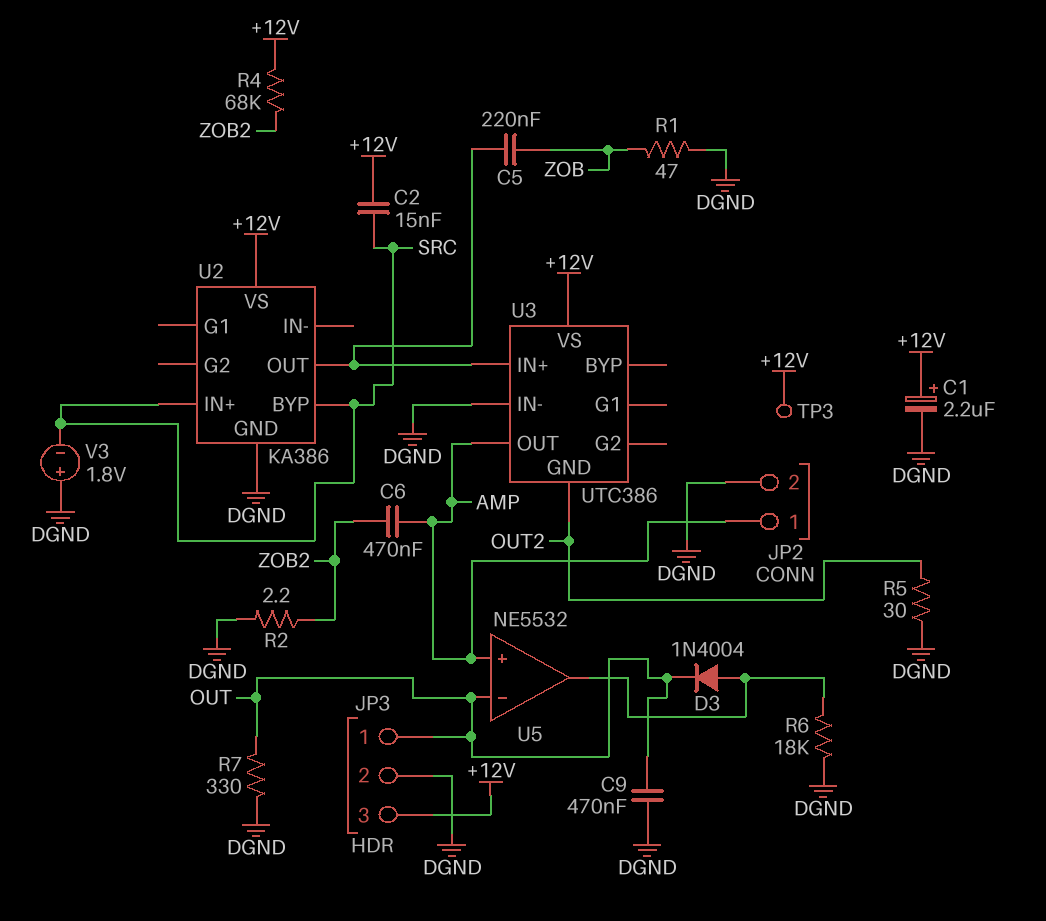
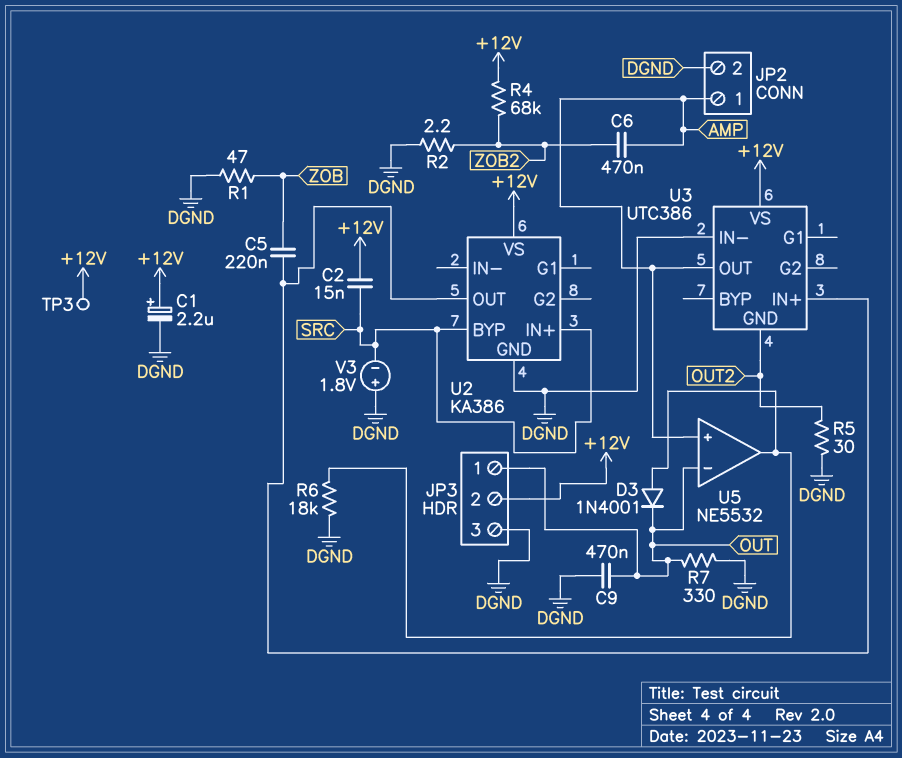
D3: diode 1N4004 (A U5/out, K OUT) -> diode 1N4001 (A U5/out, K OUT)
JP3 pin 2: DGND -> +12V
JP3 pin 3: +12V -> DGND

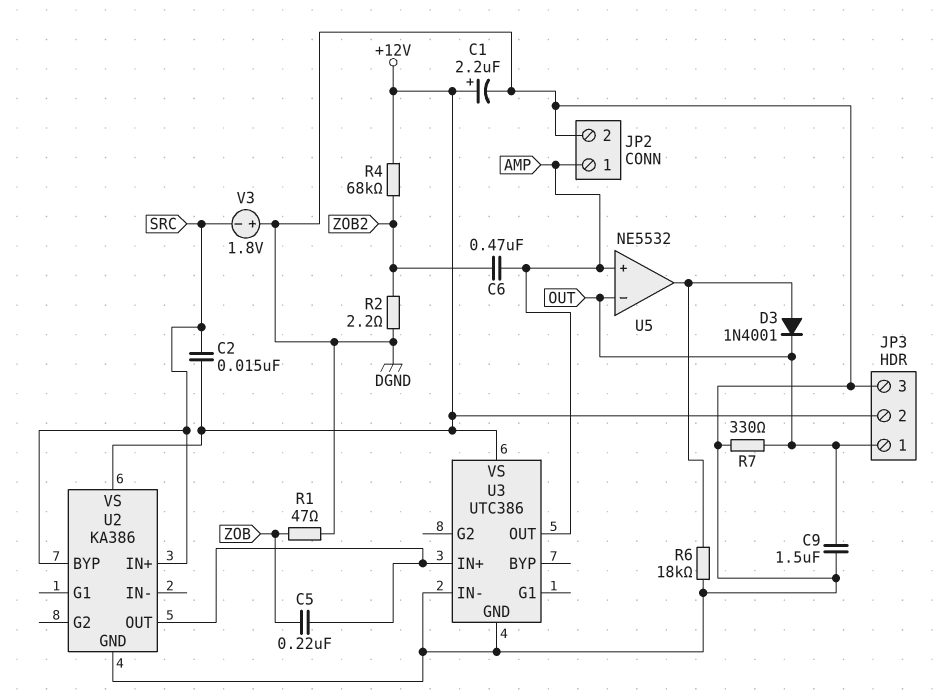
C9: 470nF (DGND, OUT) -> 1.5uF (DGND, OUT)
R5: 30 (DGND, OUT2) -> none
TP3: test point (+12V) -> none
U3 pin GND: OUT2 -> DGND

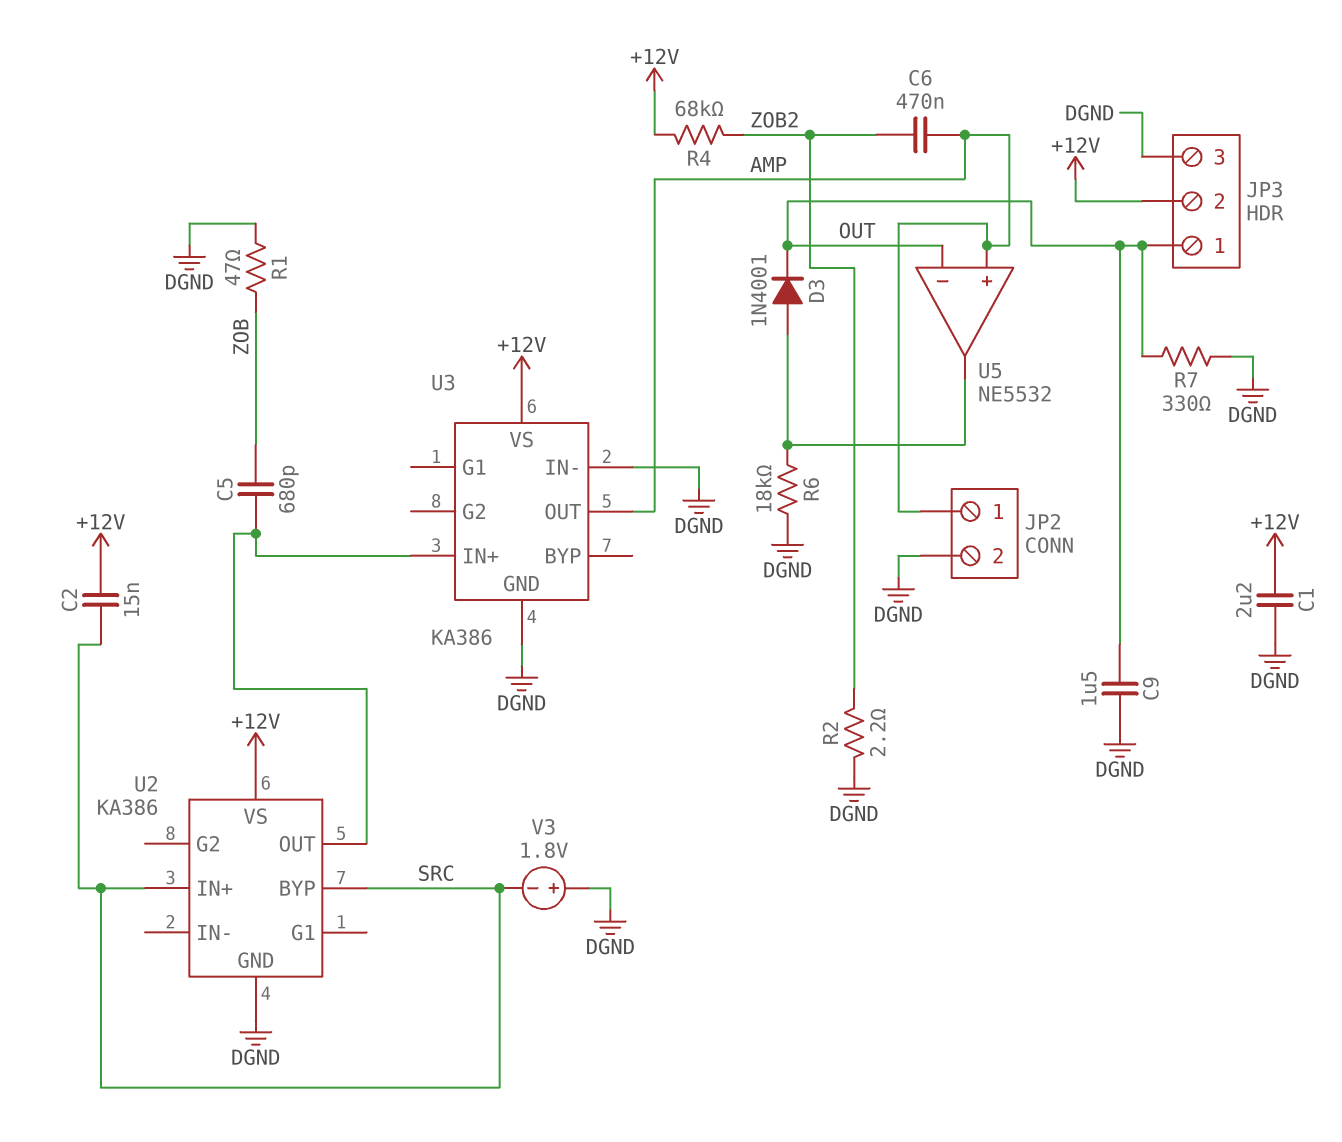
C1: 2.2uF (plus +12V, minus DGND) -> 2.2uF (+12V, DGND)
C5: 220nF (U2/OUT, ZOB) -> 680pF (U2/OUT, ZOB)
U3: UTC386 -> KA386

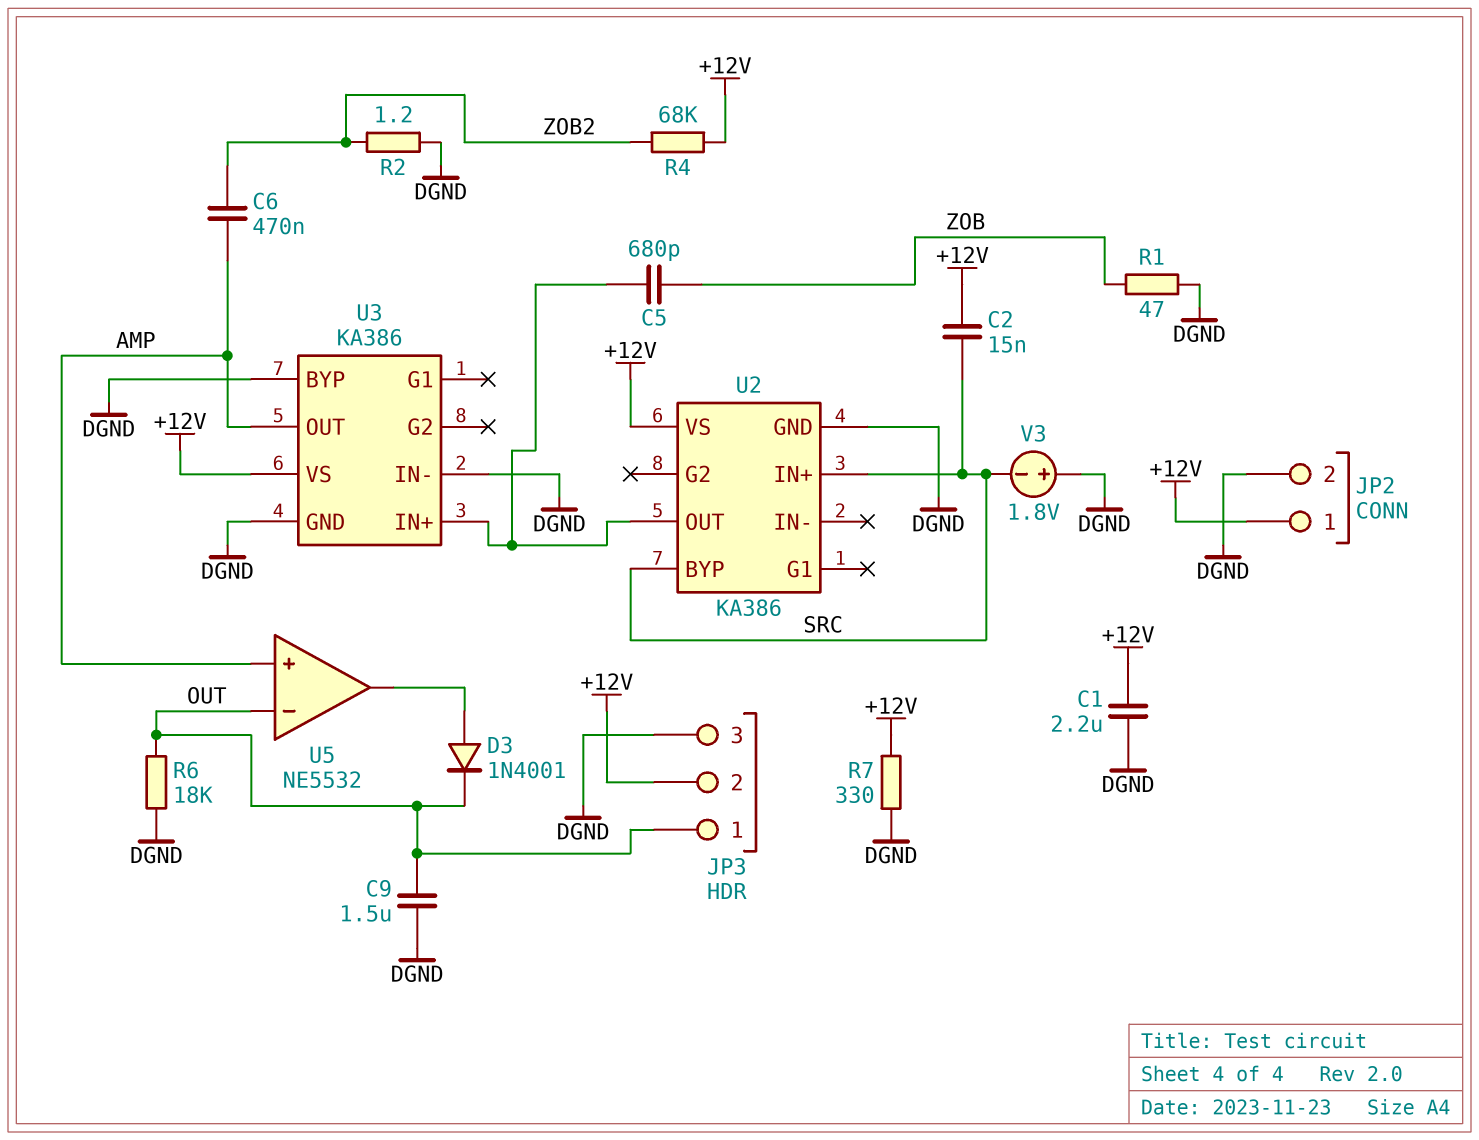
JP2 pin 1: AMP -> +12V
R2: 2.2 (DGND, ZOB2) -> 1.2 (DGND, ZOB2)
R6: 18k (DGND, U5/out) -> 18k (DGND, OUT)
R7: 330 (DGND, OUT) -> 330 (+12V, DGND)
U3 pin BYP: none -> DGND

